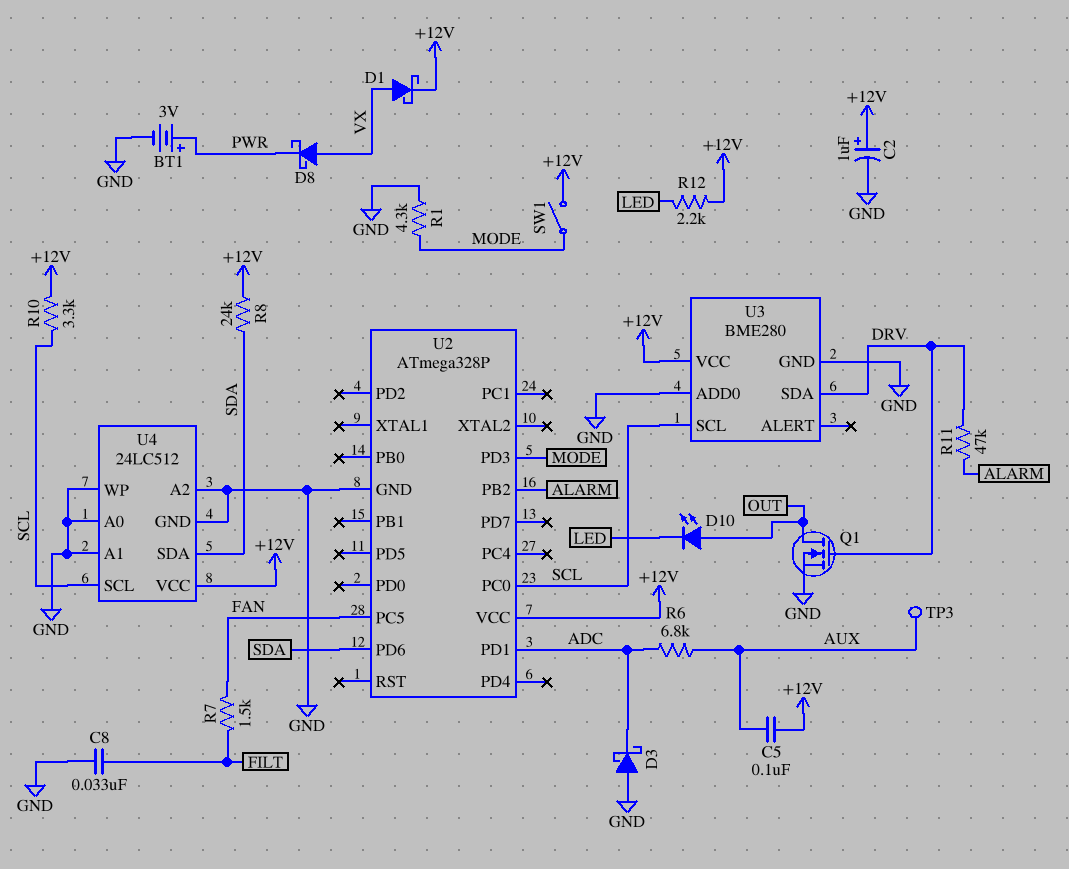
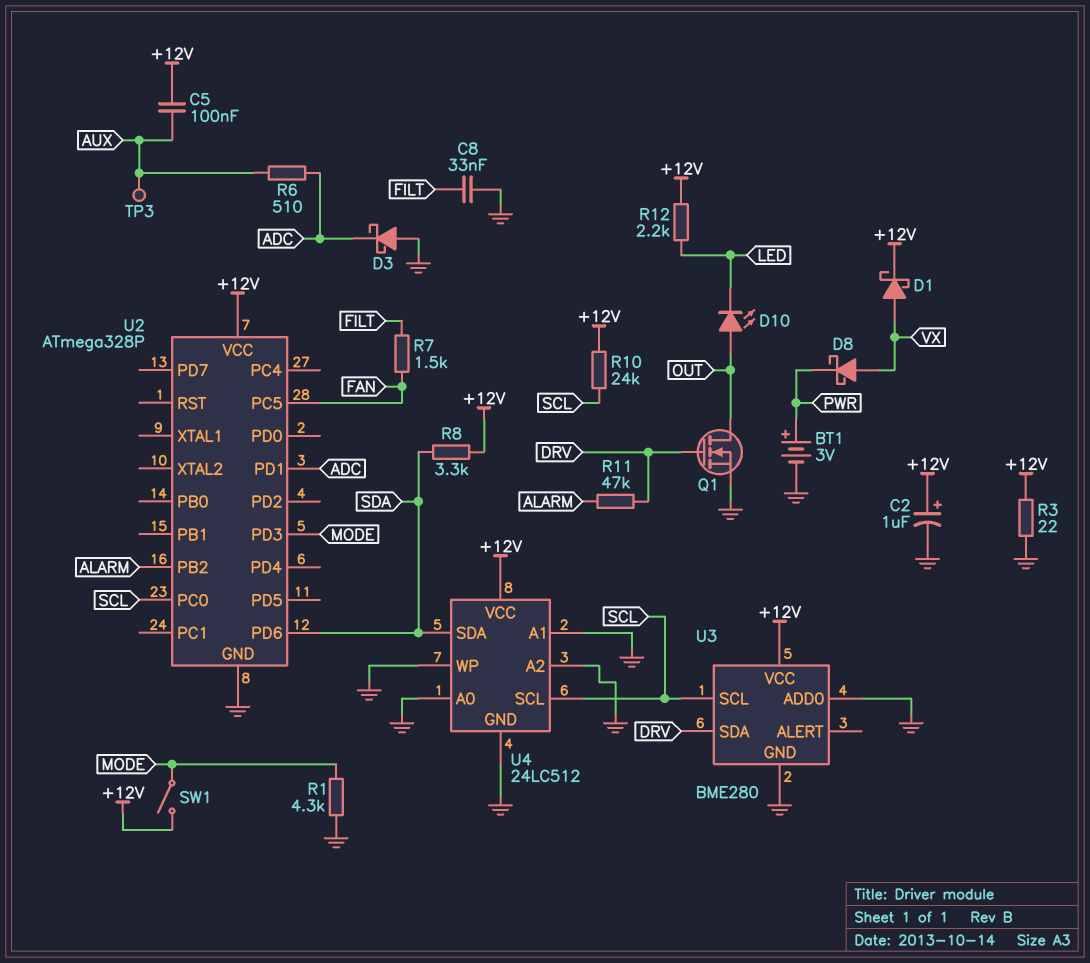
R3: none -> 22 (+12V, GND)
R6: 6.8k (ADC, AUX) -> 510 (ADC, AUX)
R8: 24k (+12V, SDA) -> 3.3k (+12V, SDA)
R10: 3.3k (+12V, SCL) -> 24k (+12V, SCL)

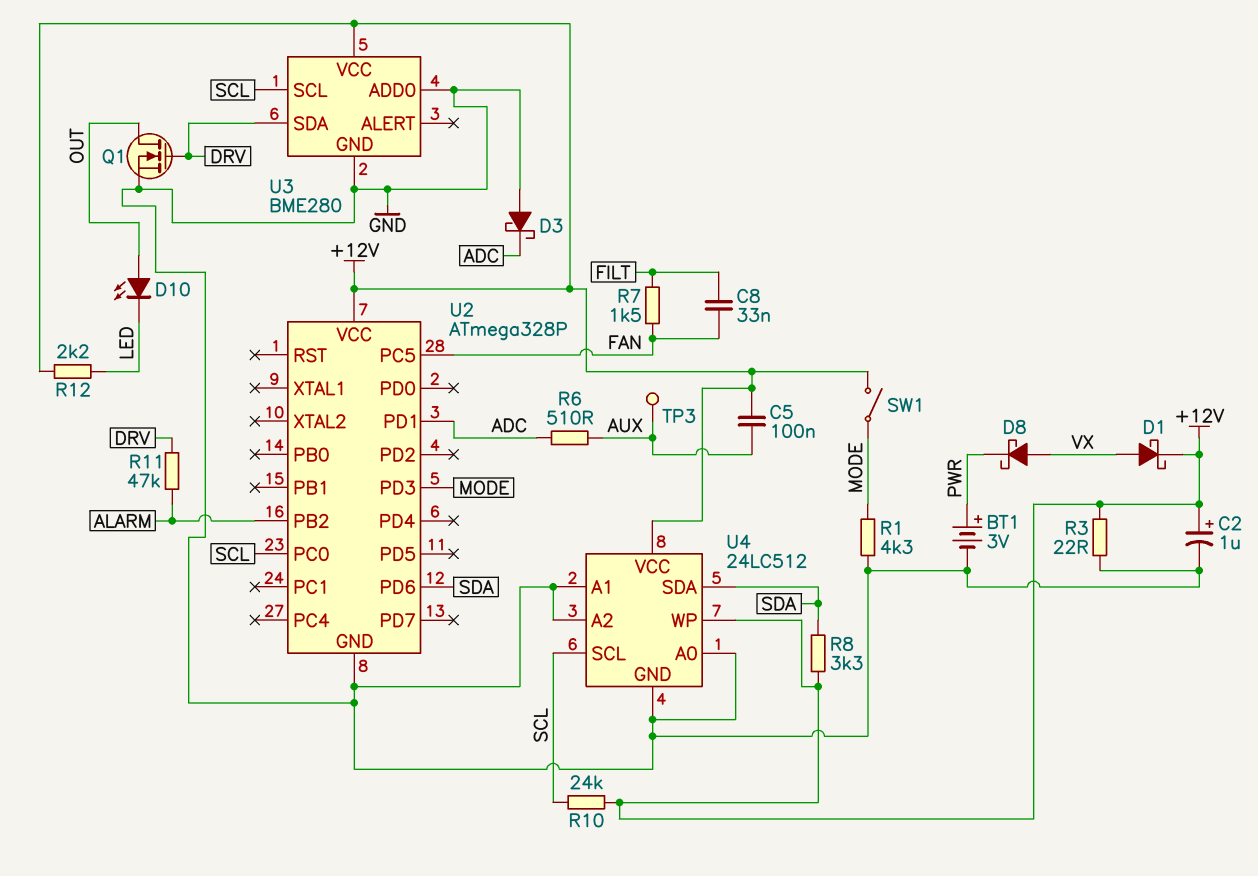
C8: 33nF (FILT, GND) -> 33nF (FAN, FILT)
U4 pin WP: GND -> +12V

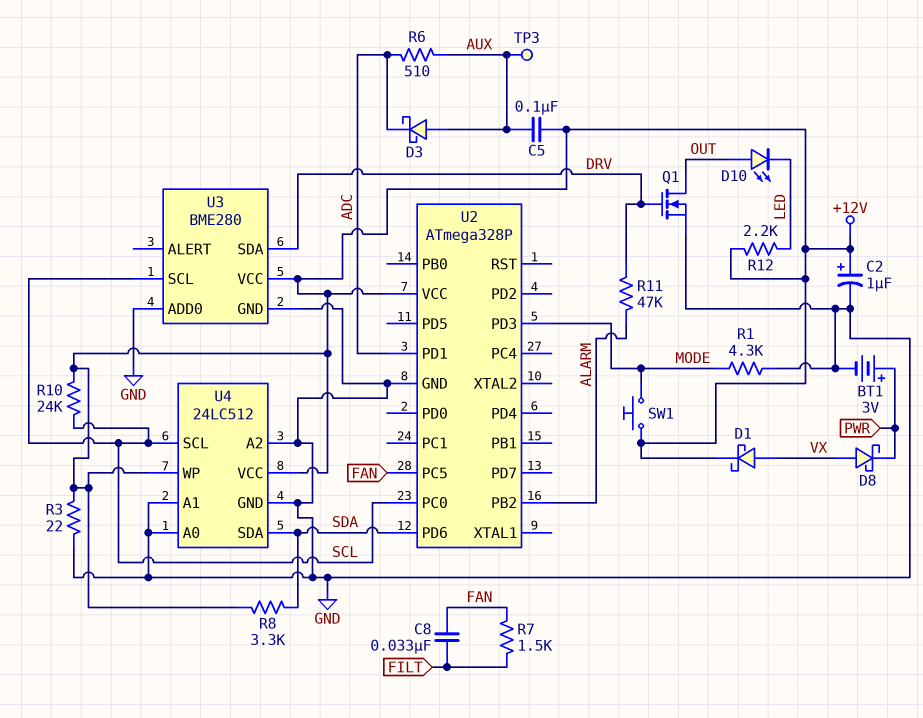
D3: schottky (A GND, K ADC) -> schottky (A AUX, K ADC)
SW1: switch (+12V, MODE) -> button (+12V, MODE)

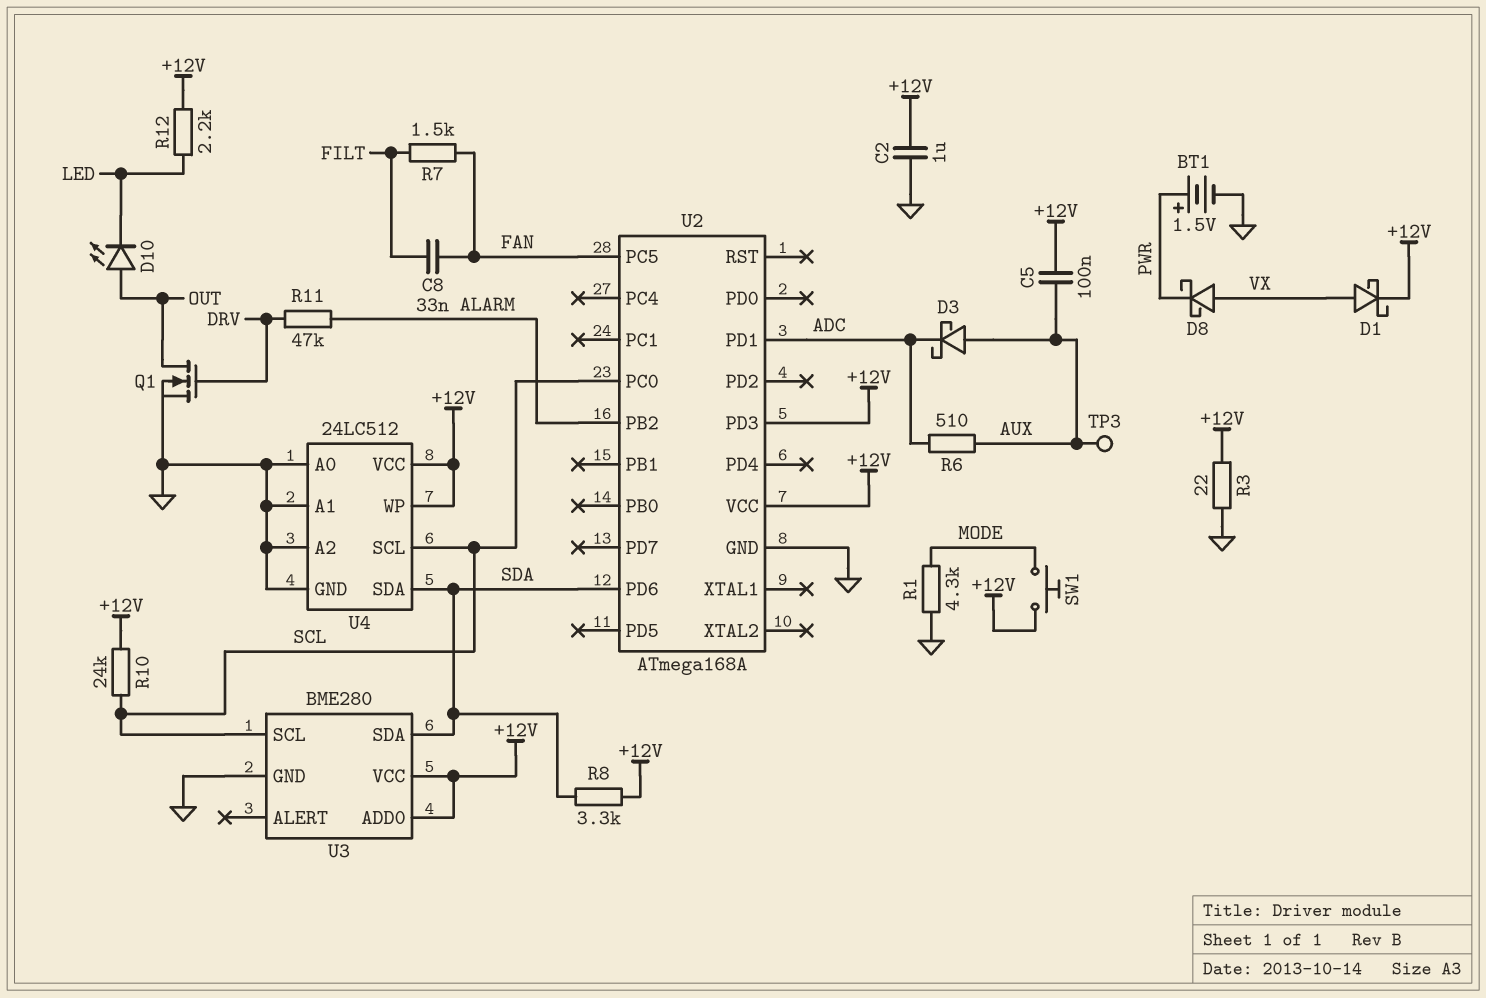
BT1: 3V (plus PWR, minus GND) -> 1.5V (plus PWR, minus GND)
C2: 1uF (plus +12V, minus GND) -> 1uF (+12V, GND)
U2: ATmega328P -> ATmega168A
U2 pin PD3: MODE -> +12V
U3 pin ADD0: GND -> +12V
U3 pin SDA: DRV -> SDA

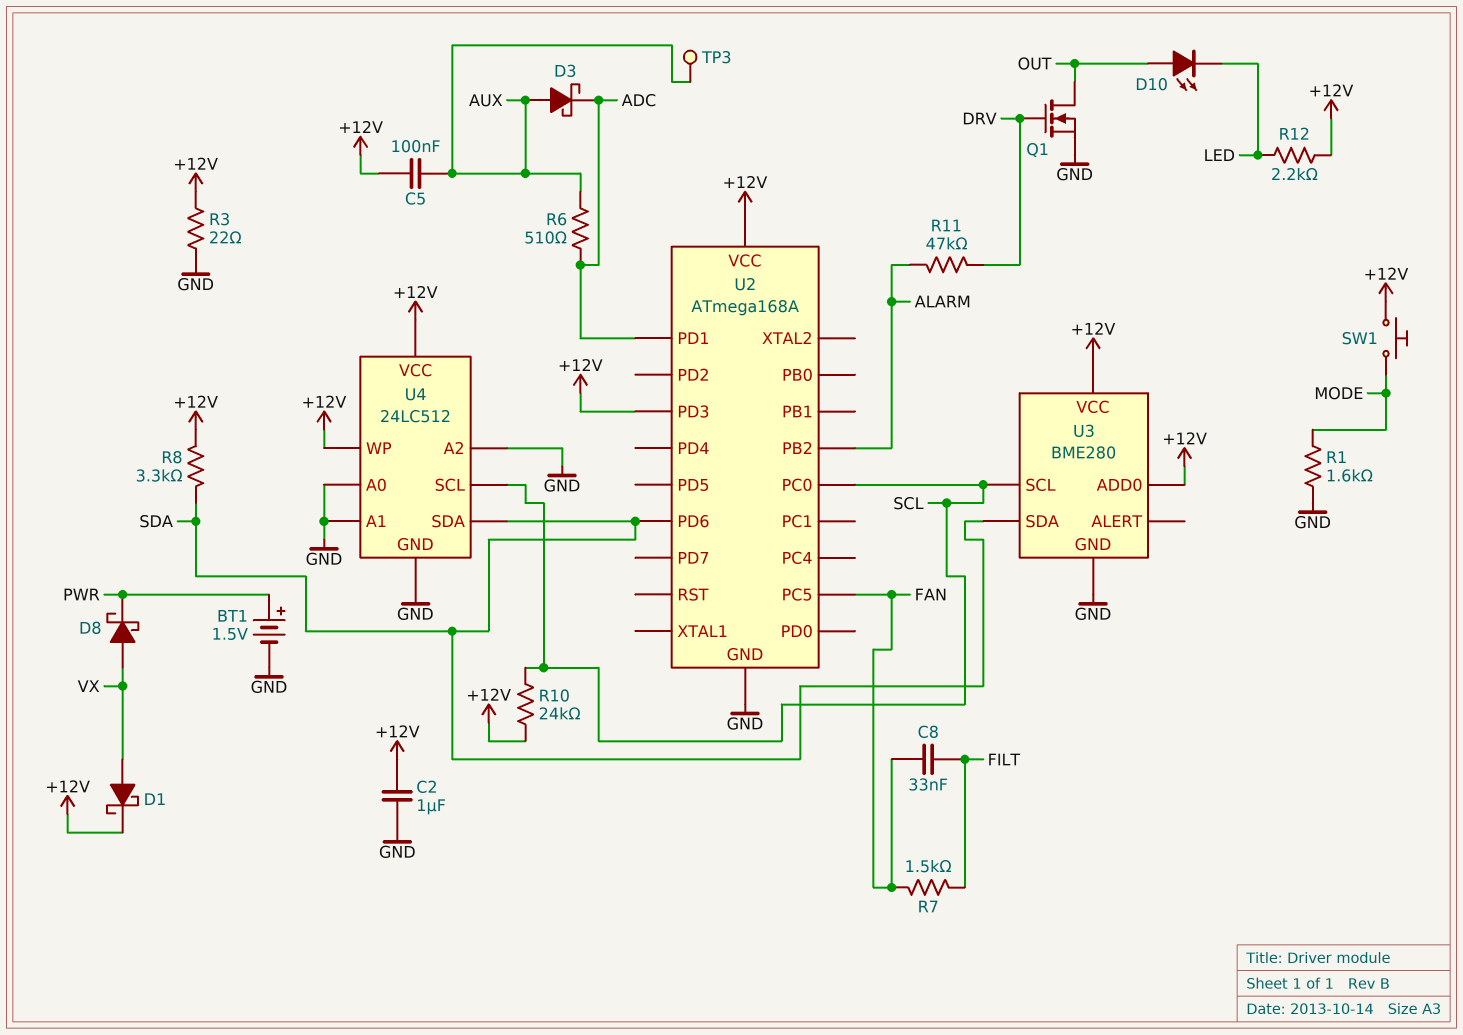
R1: 4.3k (GND, MODE) -> 1.6k (GND, MODE)

